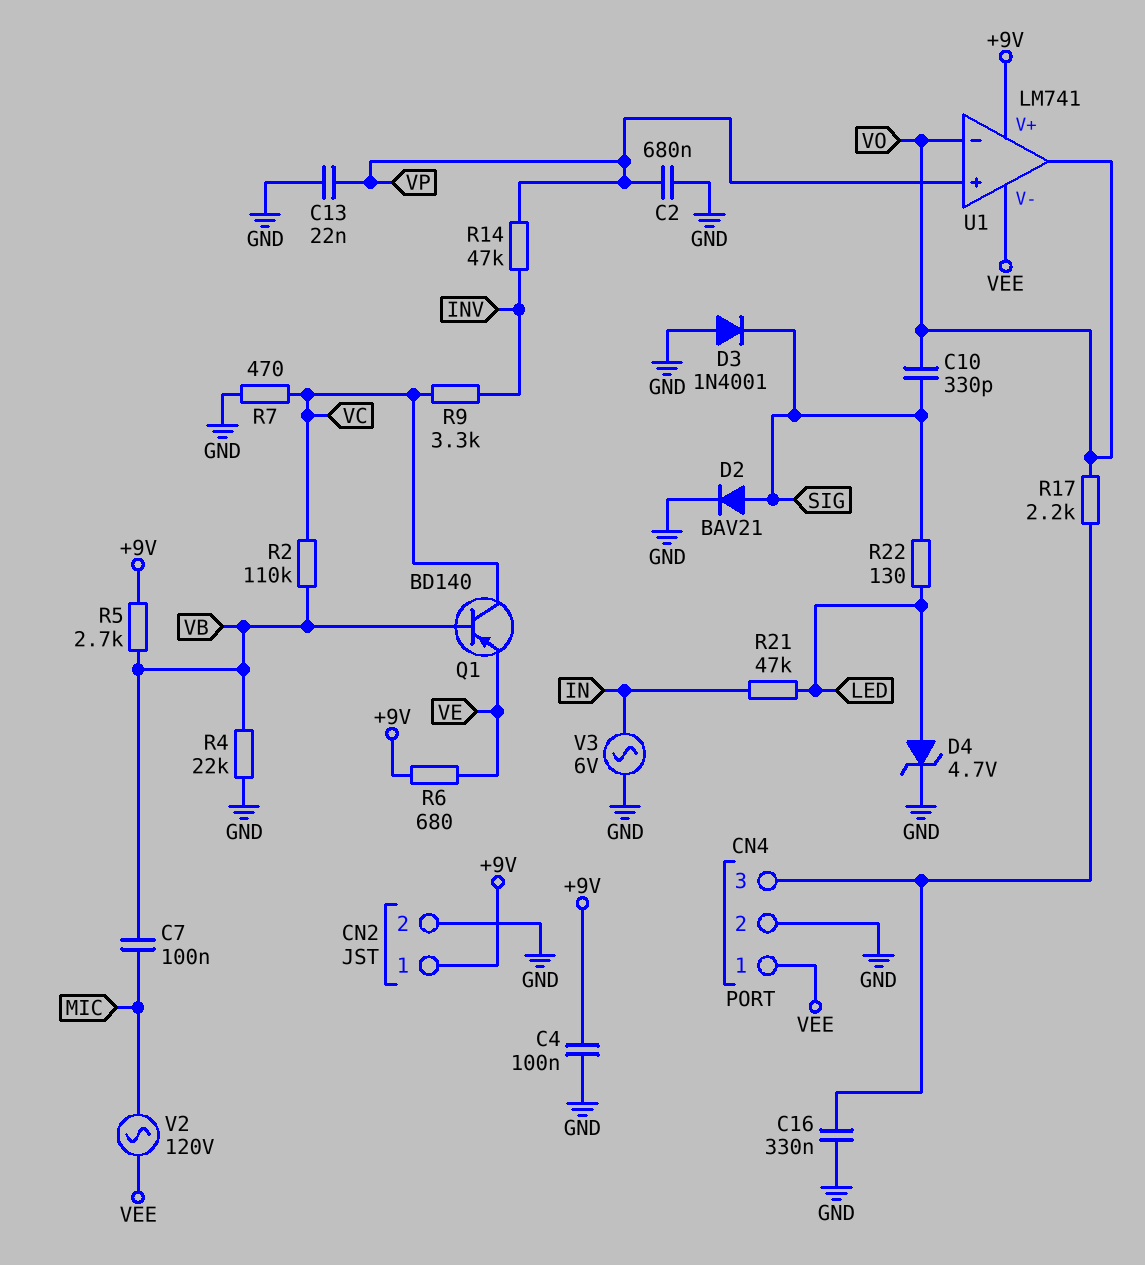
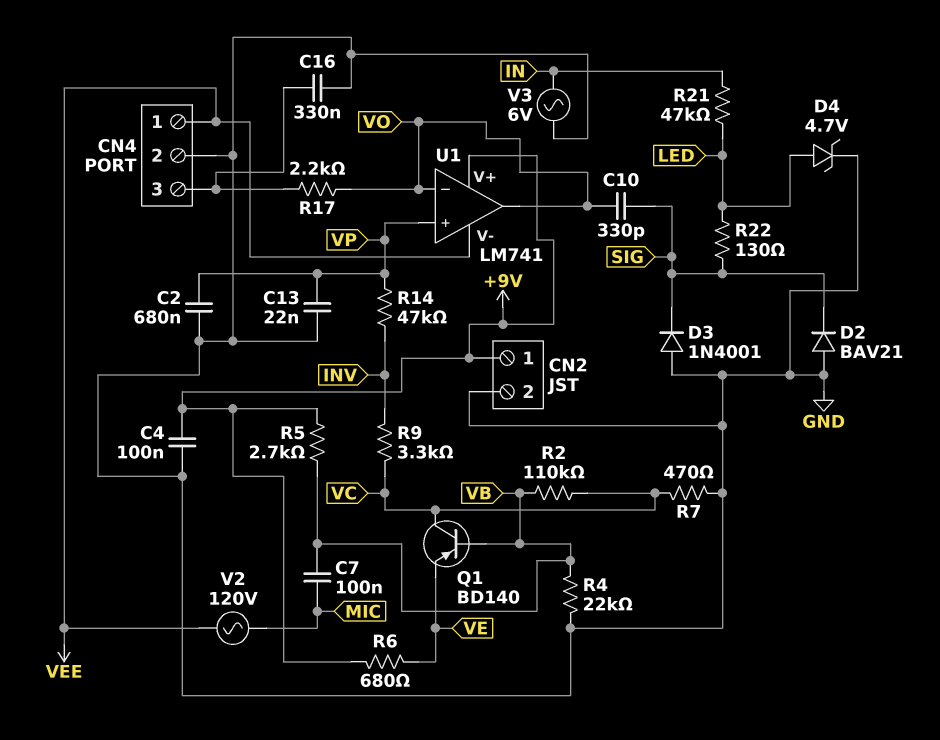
D2: diode BAV21 (A SIG, K GND) -> diode BAV21 (A GND, K SIG)

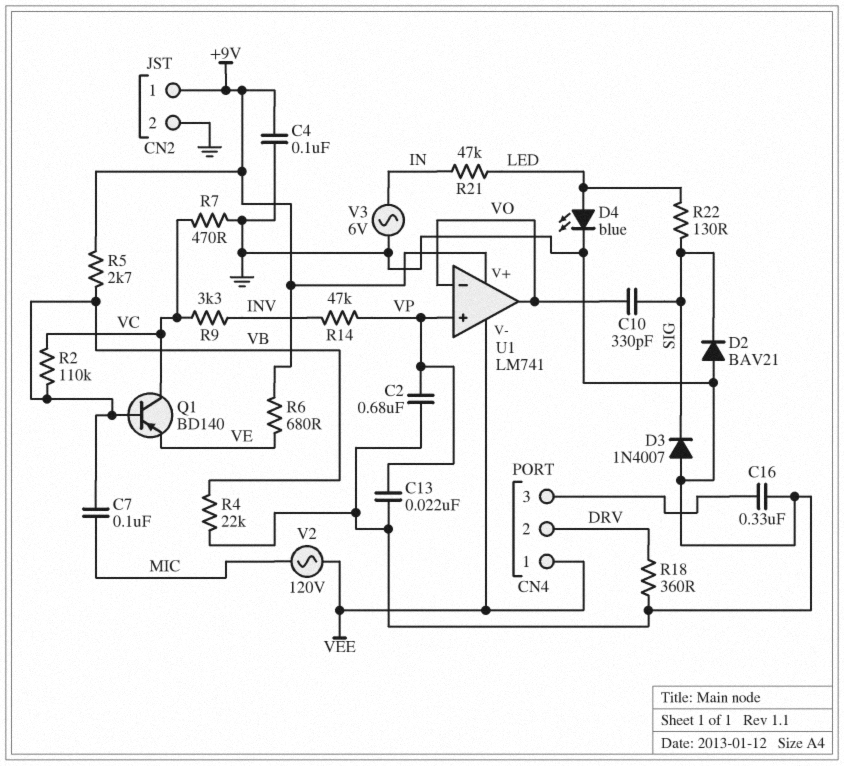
CN4 pin 2: GND -> DRV
D3: diode 1N4001 (A GND, K SIG) -> diode 1N4007 (A GND, K SIG)
D4: zener 4.7V (A LED, K GND) -> LED blue (A LED, K GND)
R17: 2.2k (CN4/3, VO) -> none
R18: none -> 360 (DRV, GND)

